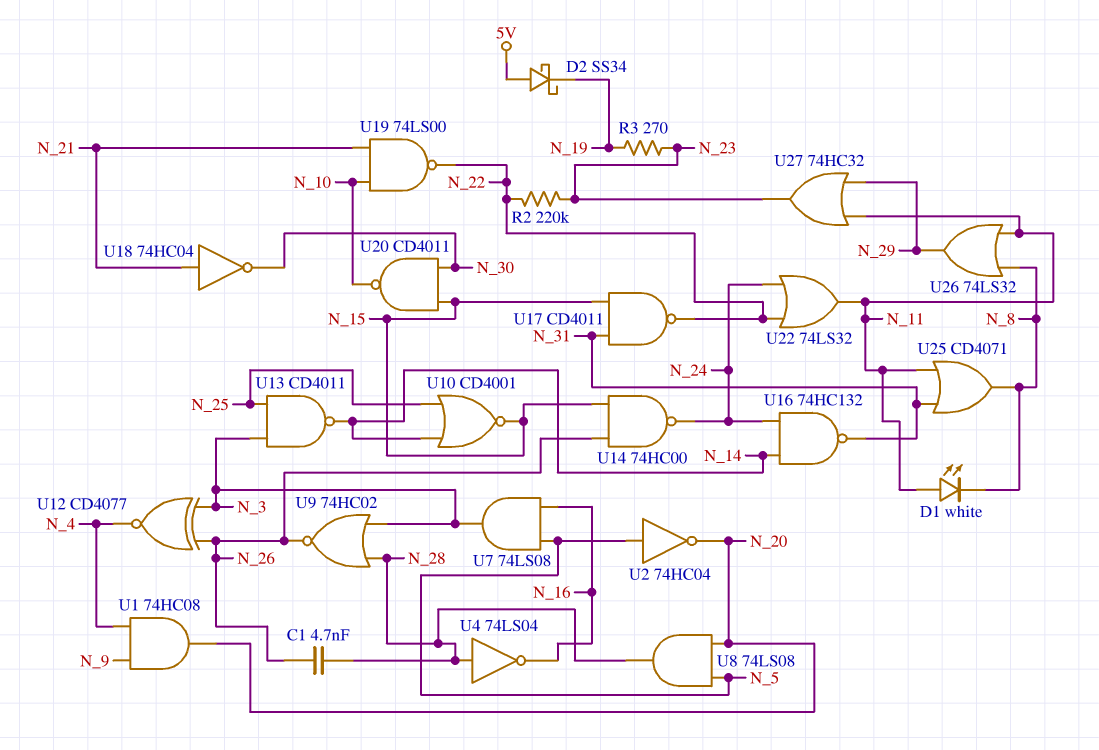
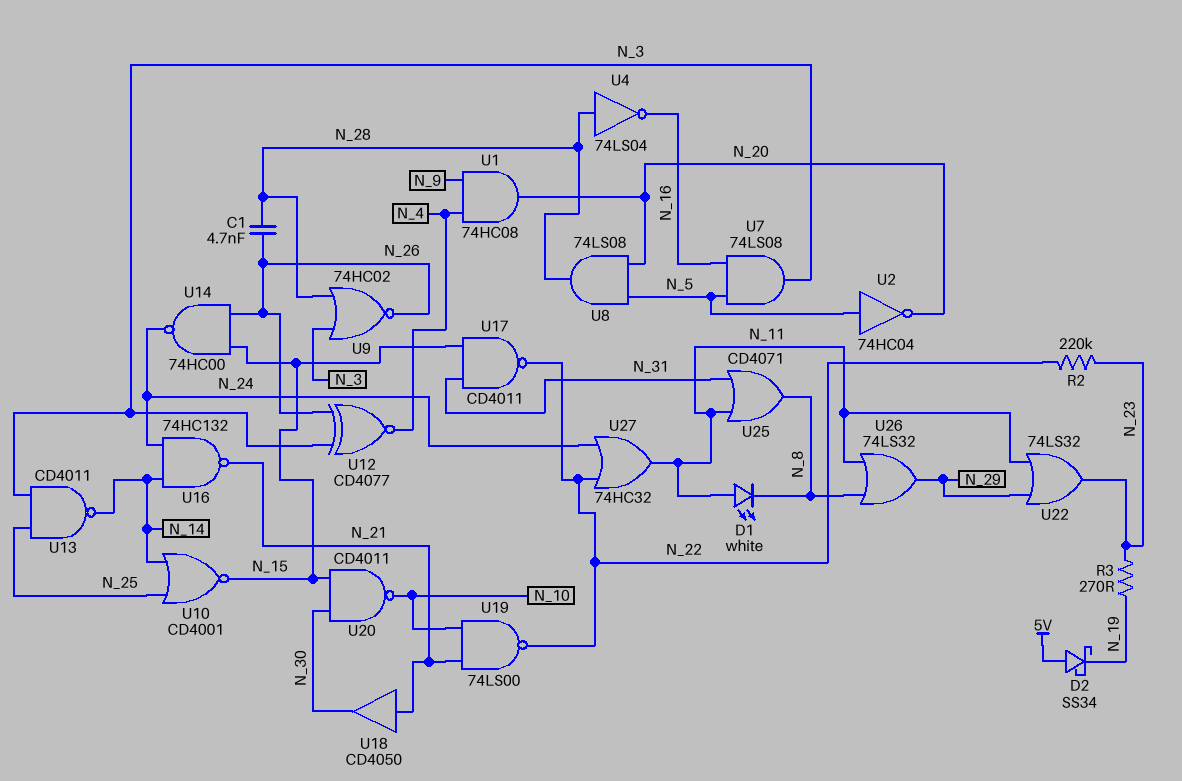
U16: NAND 74HC132 (in N_14, in N_24, out N_31) -> NAND 74HC132 (in N_14, in N_24, out N_21)
U18: NOT 74HC04 (in N_21, out N_30) -> buffer CD4050 (in N_21, out N_30)
U22: OR 74LS32 (in N_22, in N_24, out N_11) -> OR 74LS32 (in N_11, in N_29, out N_23)
U27: OR 74HC32 (in N_11, in N_29, out N_23) -> OR 74HC32 (in N_22, in N_24, out N_11)

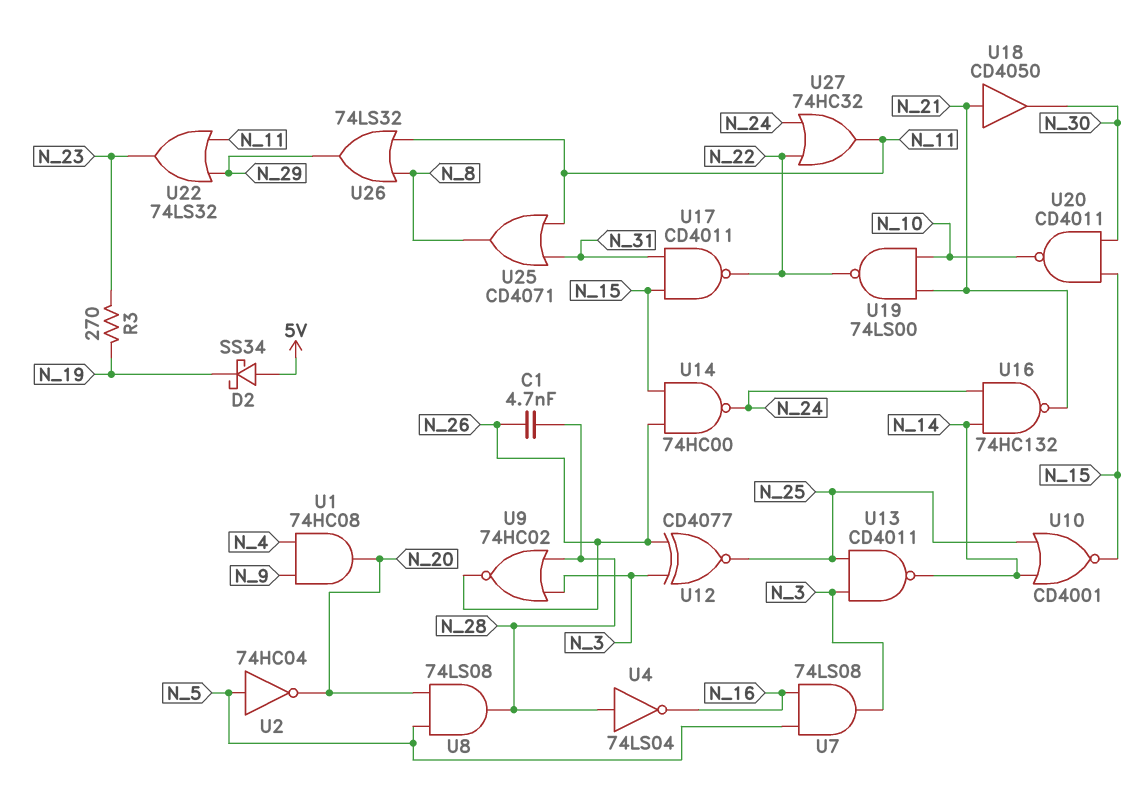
D1: LED white (A N_11, K N_8) -> none
R2: 220k (N_22, N_23) -> none
U12: XNOR CD4077 (in N_3, in N_26, out N_4) -> XNOR CD4077 (in N_3, in N_26, out N_25)

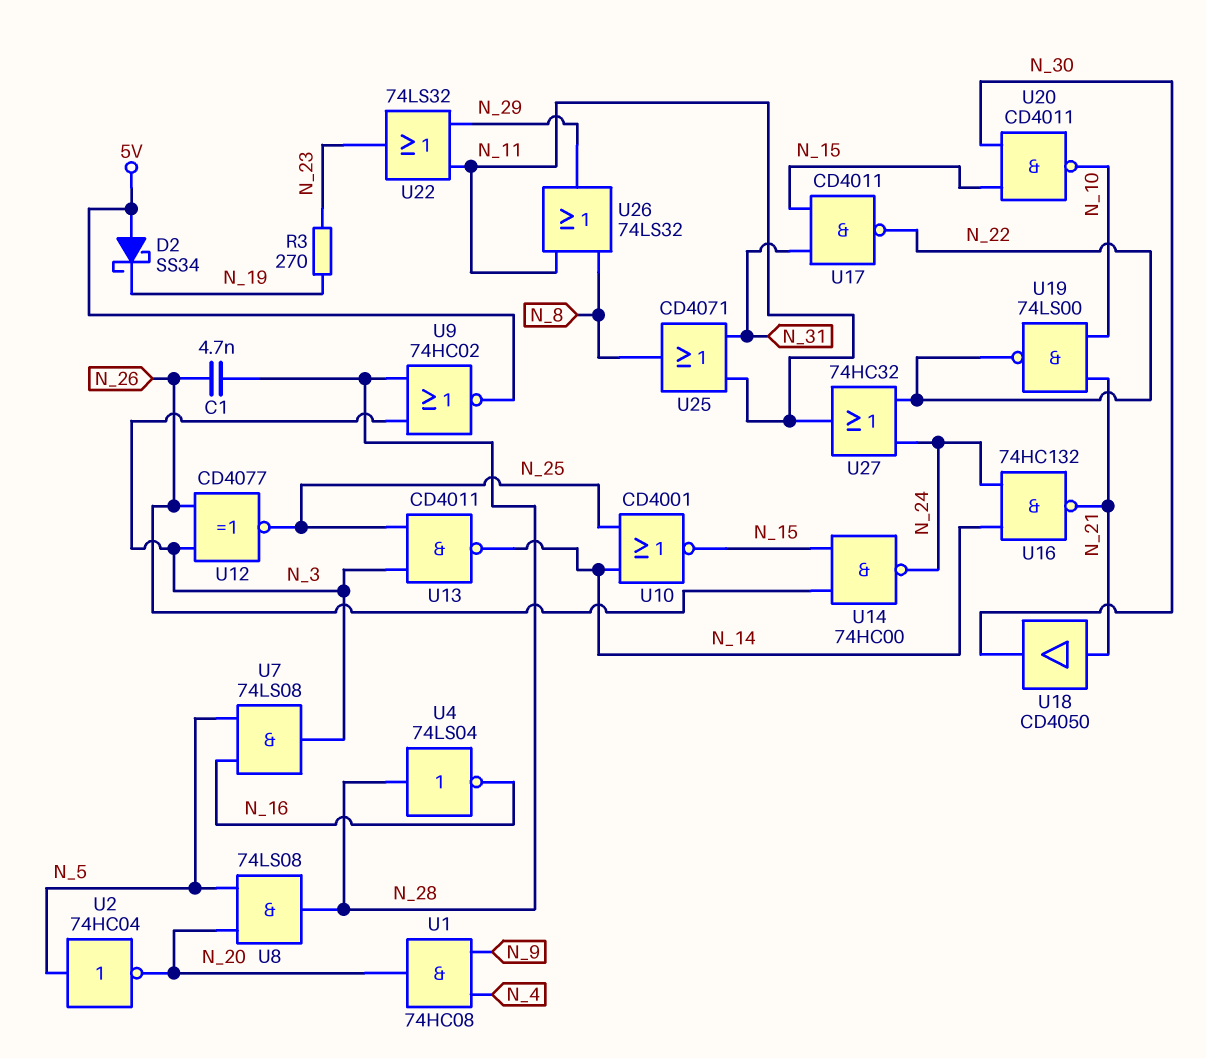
U9: NOR 74HC02 (in N_3, in N_28, out N_26) -> NOR 74HC02 (in N_3, in N_28, out 5V)

